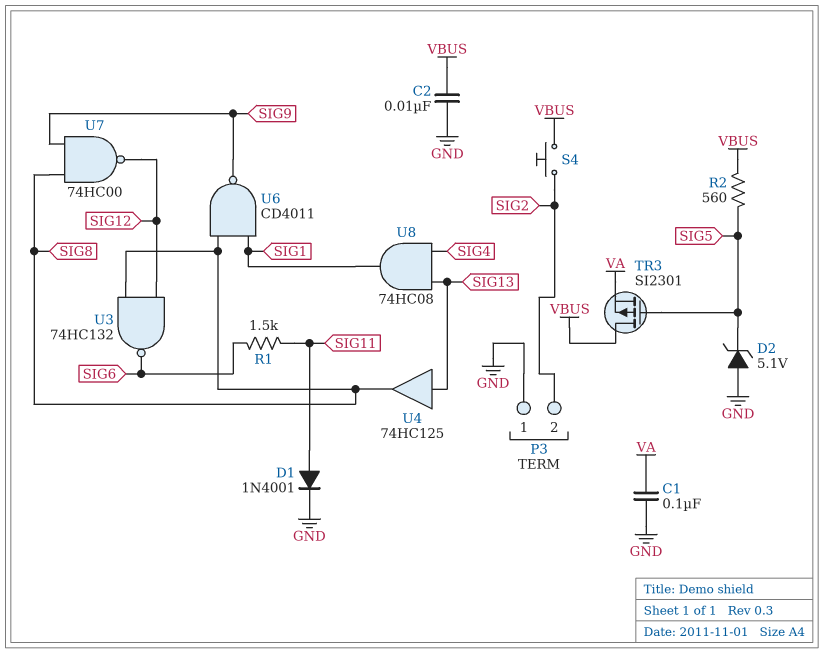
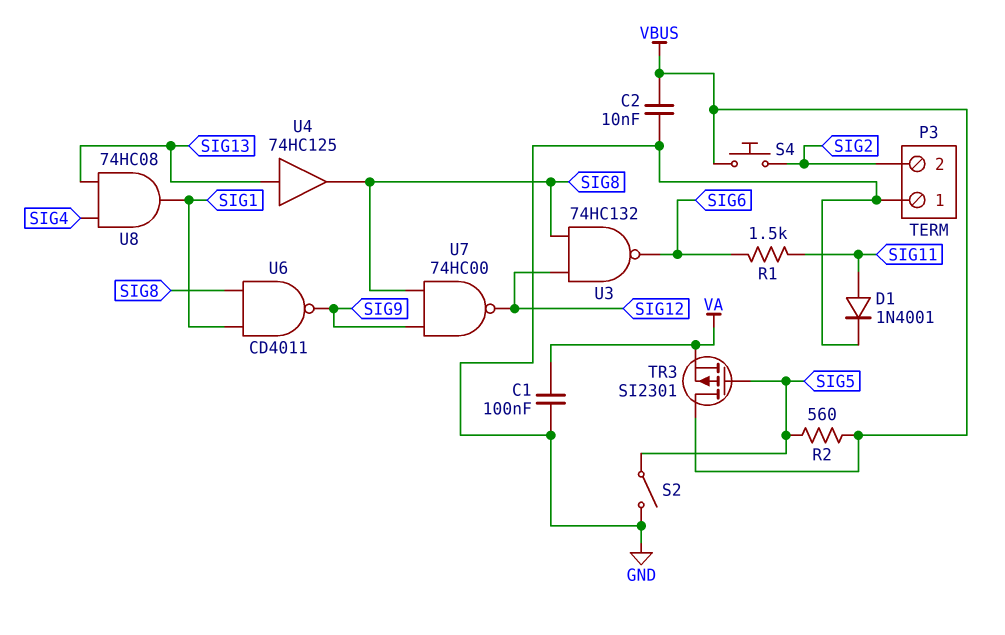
D2: zener 5.1V (A GND, K SIG5) -> none
S2: none -> switch (GND, SIG5)

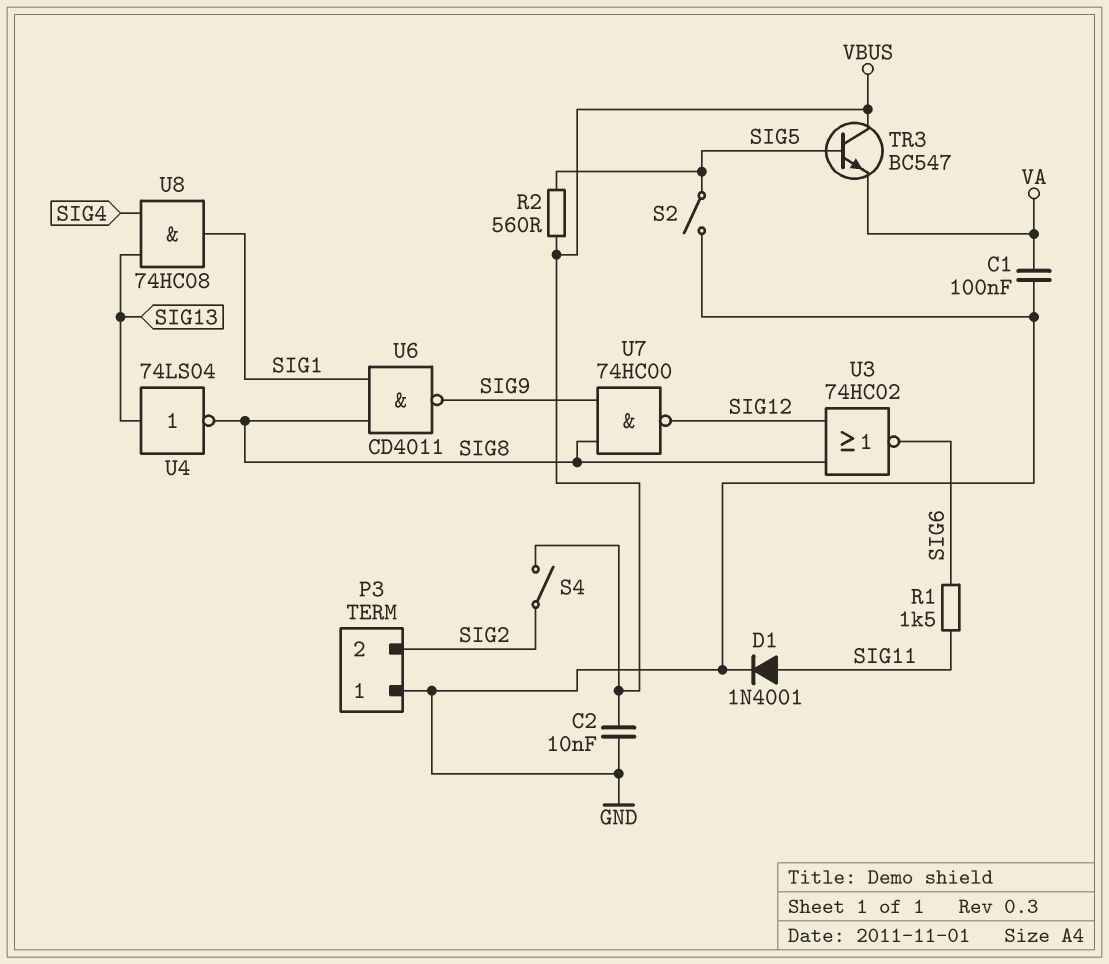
S4: button (SIG2, VBUS) -> switch (SIG2, VBUS)
TR3: PMOS SI2301 (G SIG5, D VBUS, S VA) -> NPN BC547 (B SIG5, C VBUS, E VA)
U3: NAND 74HC132 (in SIG8, in SIG12, out SIG6) -> NOR 74HC02 (in SIG8, in SIG12, out SIG6)
U4: buffer 74HC125 (in SIG13, out SIG8) -> NOT 74LS04 (in SIG13, out SIG8)

